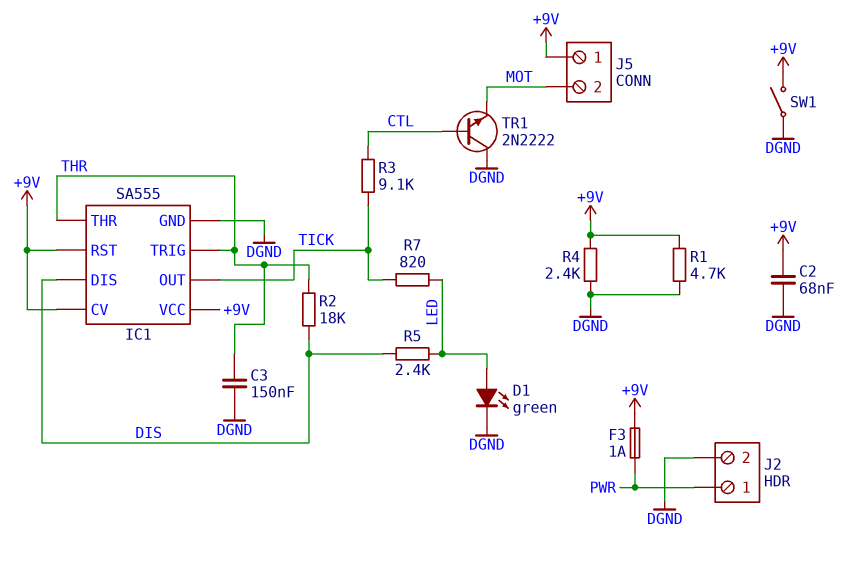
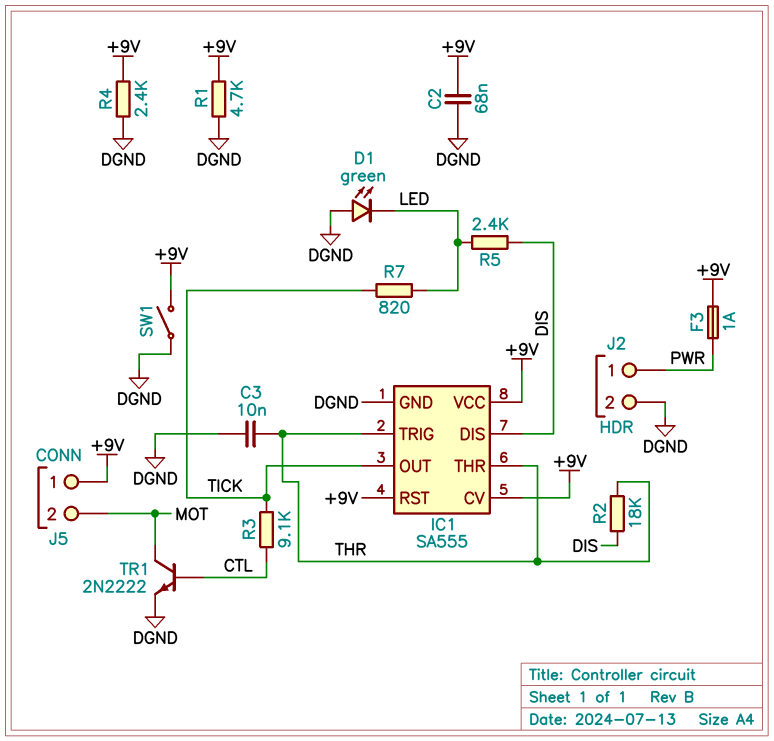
C3: 150nF (DGND, THR) -> 10nF (DGND, THR)
D1: LED green (A LED, K DGND) -> LED green (A DGND, K LED)
TR1: NPN 2N2222 (B CTL, C DGND, E MOT) -> NPN 2N2222 (B CTL, C MOT, E DGND)

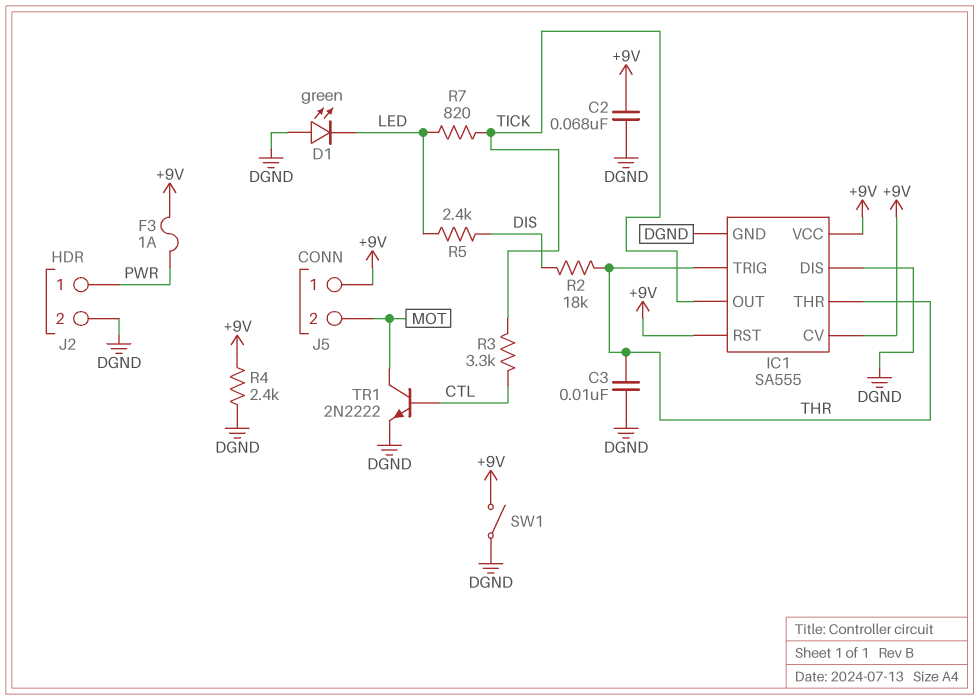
IC1 pin DIS: DIS -> DGND
R1: 4.7k (+9V, DGND) -> none
R3: 9.1k (CTL, TICK) -> 3.3k (CTL, TICK)

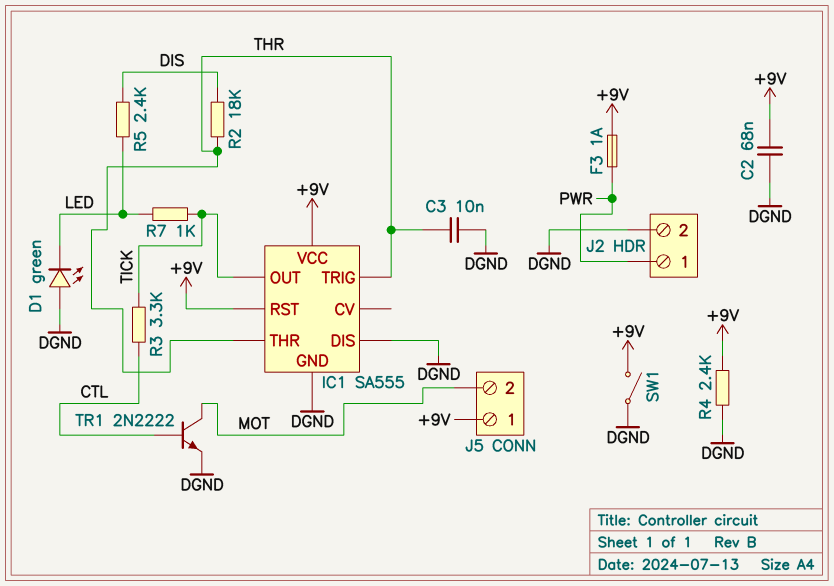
IC1 pin CV: +9V -> none
R7: 820 (LED, TICK) -> 1k (LED, TICK)

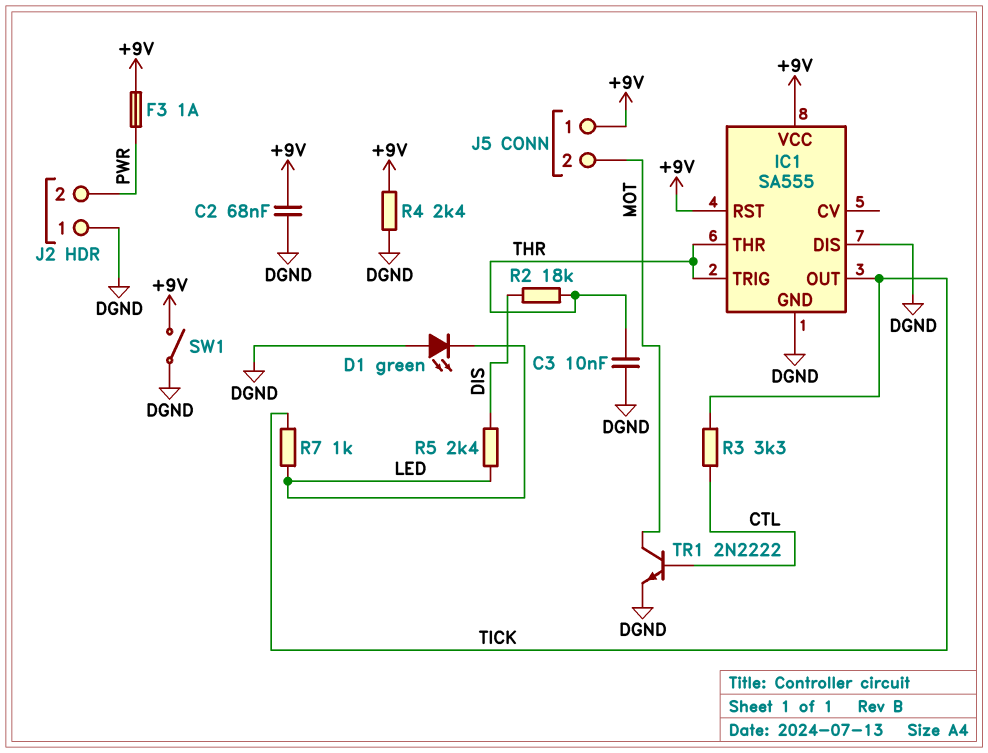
J2 pin 1: PWR -> DGND
J2 pin 2: DGND -> PWR

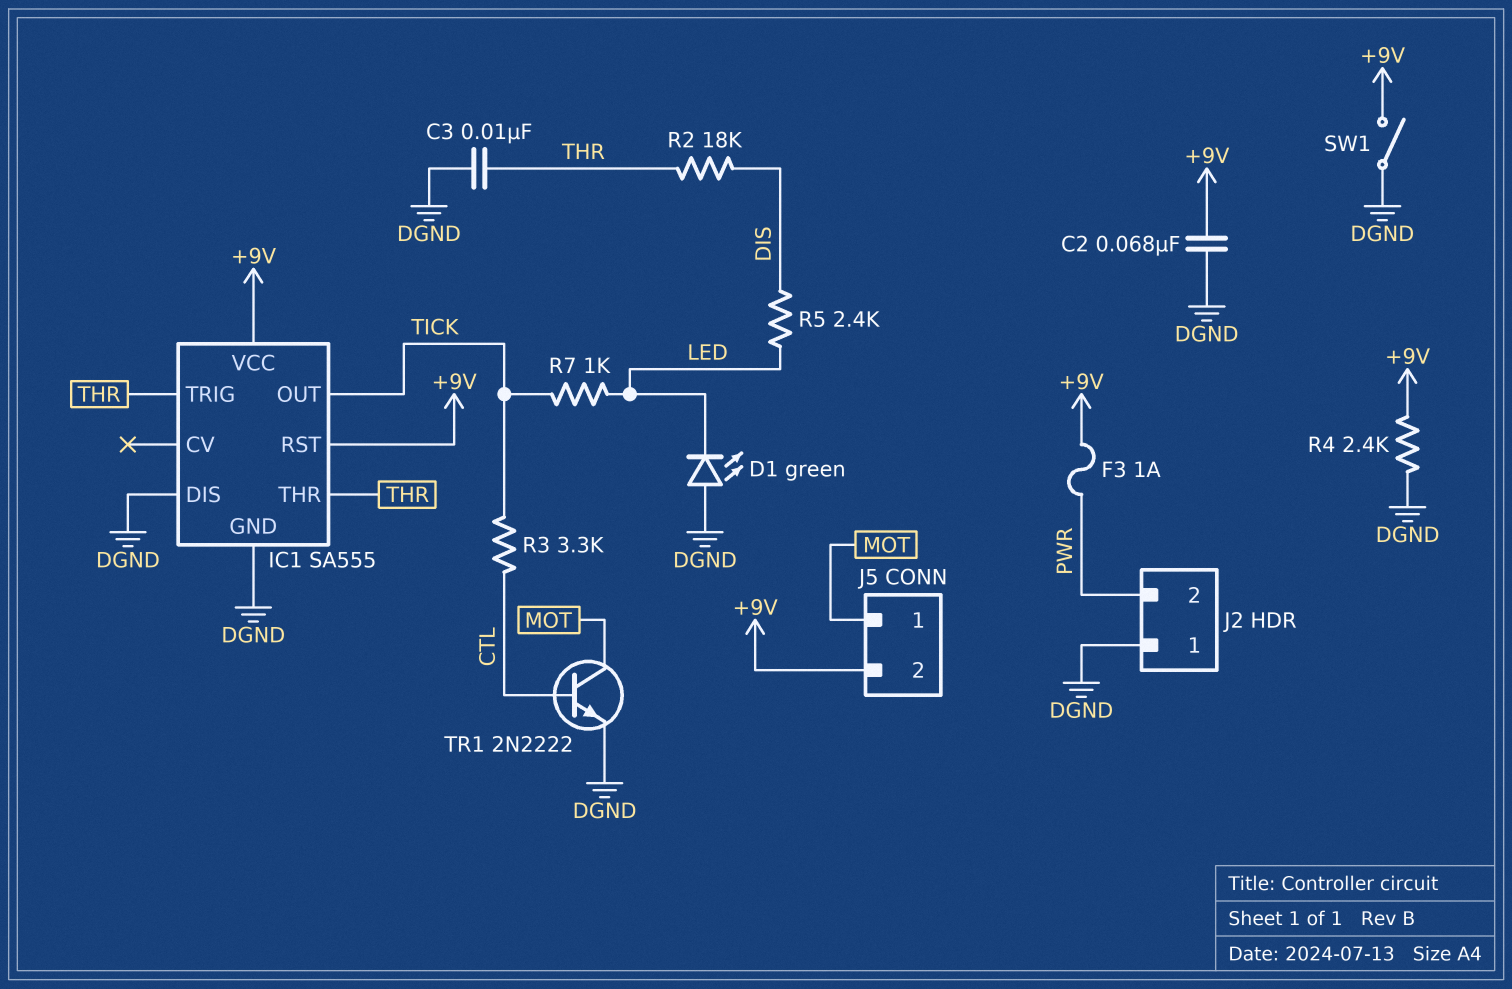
J5 pin 1: +9V -> MOT
J5 pin 2: MOT -> +9V

